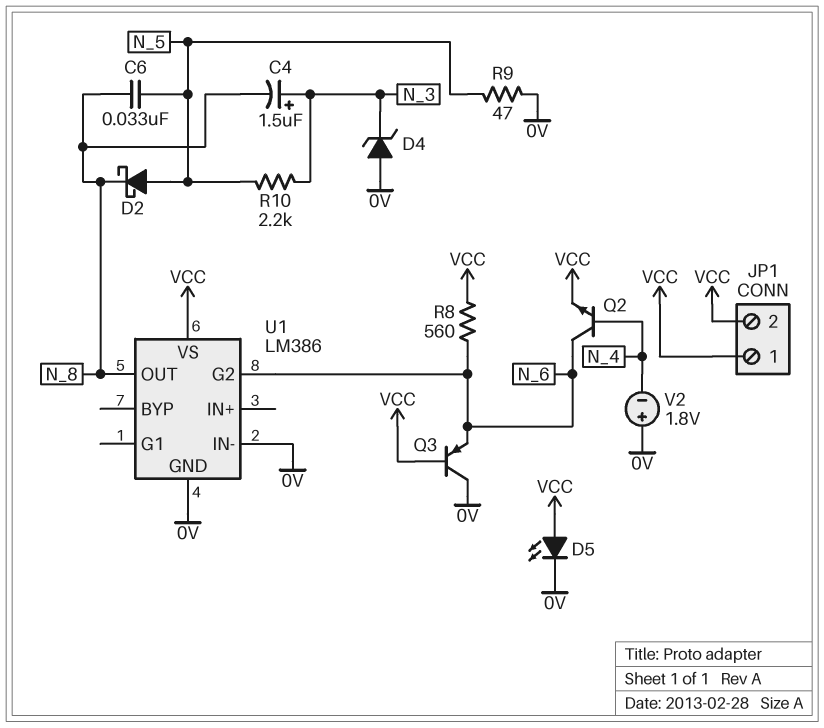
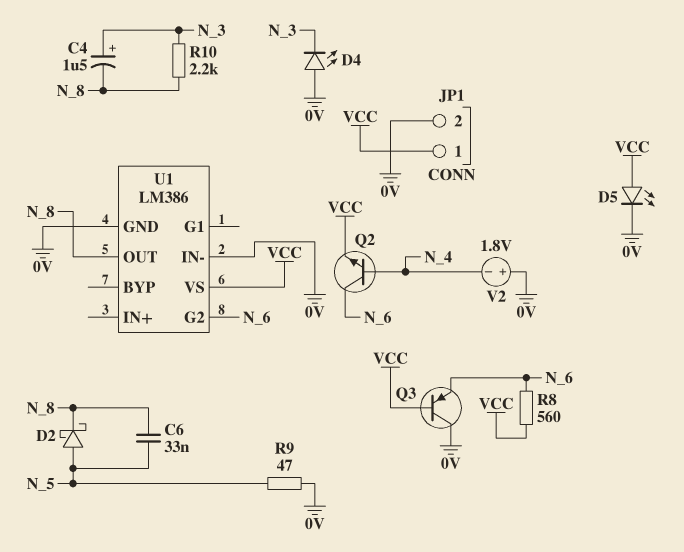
D4: zener (A 0V, K N_3) -> LED (A 0V, K N_3)
JP1 pin 2: VCC -> 0V
R10: 2.2k (N_3, N_5) -> 2.2k (N_3, N_8)

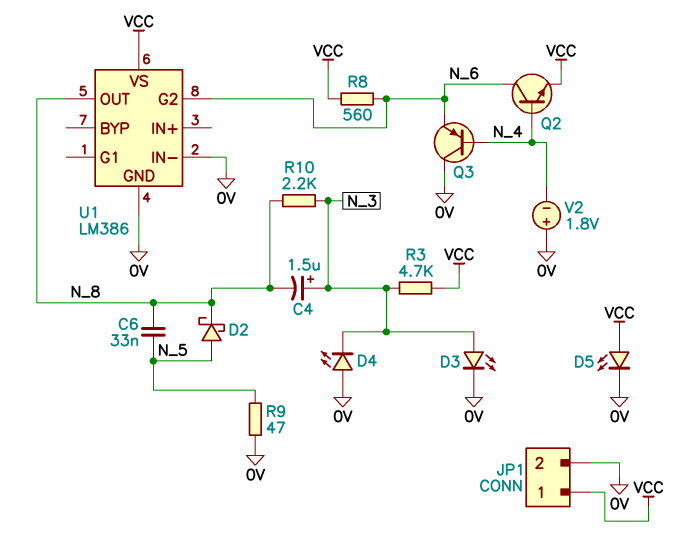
D3: none -> LED (A N_3, K 0V)
Q3: PNP (B VCC, C 0V, E N_6) -> PNP (B N_4, C 0V, E N_6)
R3: none -> 4.7k (N_3, VCC)

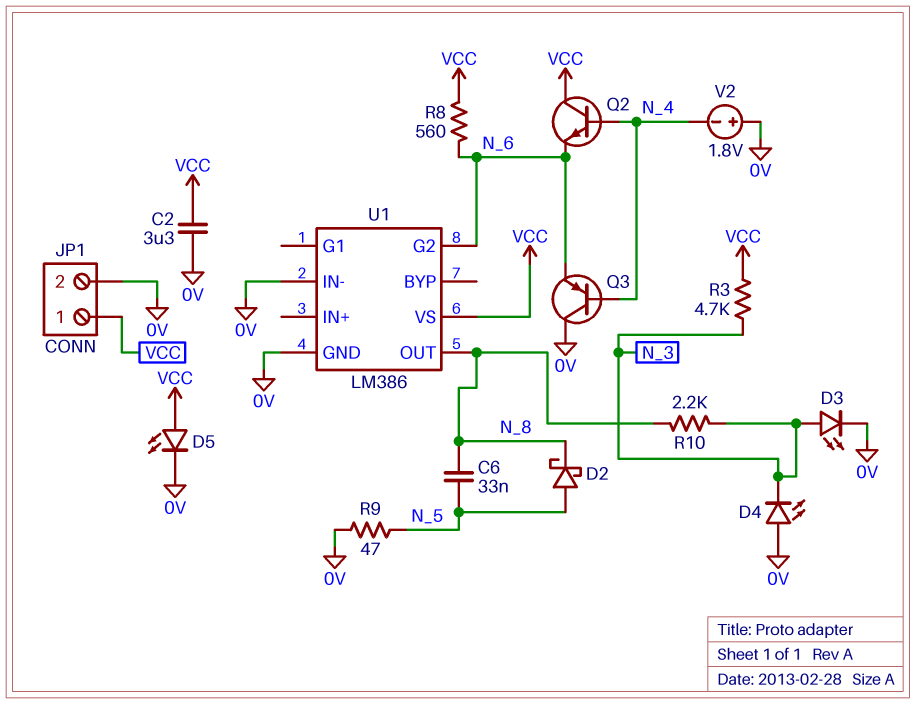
C2: none -> 3.3uF (0V, VCC)
C4: 1.5uF (plus N_3, minus N_8) -> none
Q2: NPN (B N_4, C N_6, E VCC) -> NPN (B N_4, C VCC, E N_6)

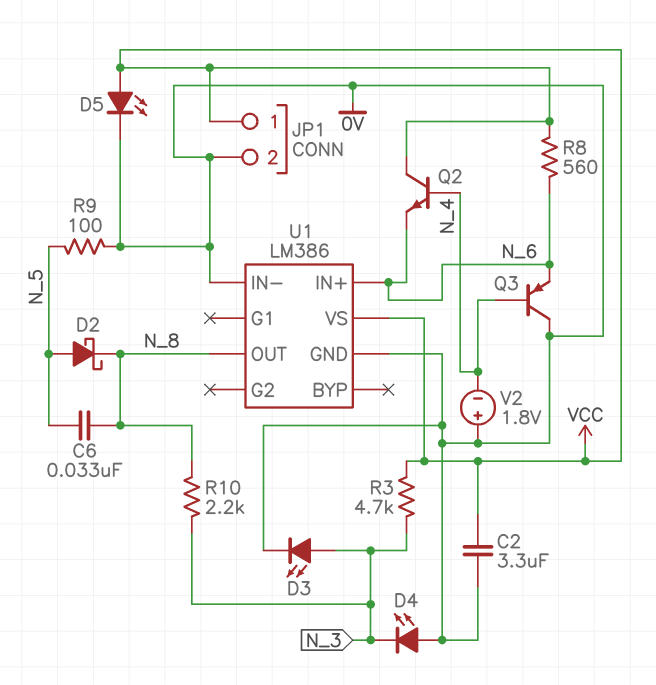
R9: 47 (0V, N_5) -> 100 (0V, N_5)
U1 pin G2: N_6 -> none
U1 pin IN+: none -> N_6

